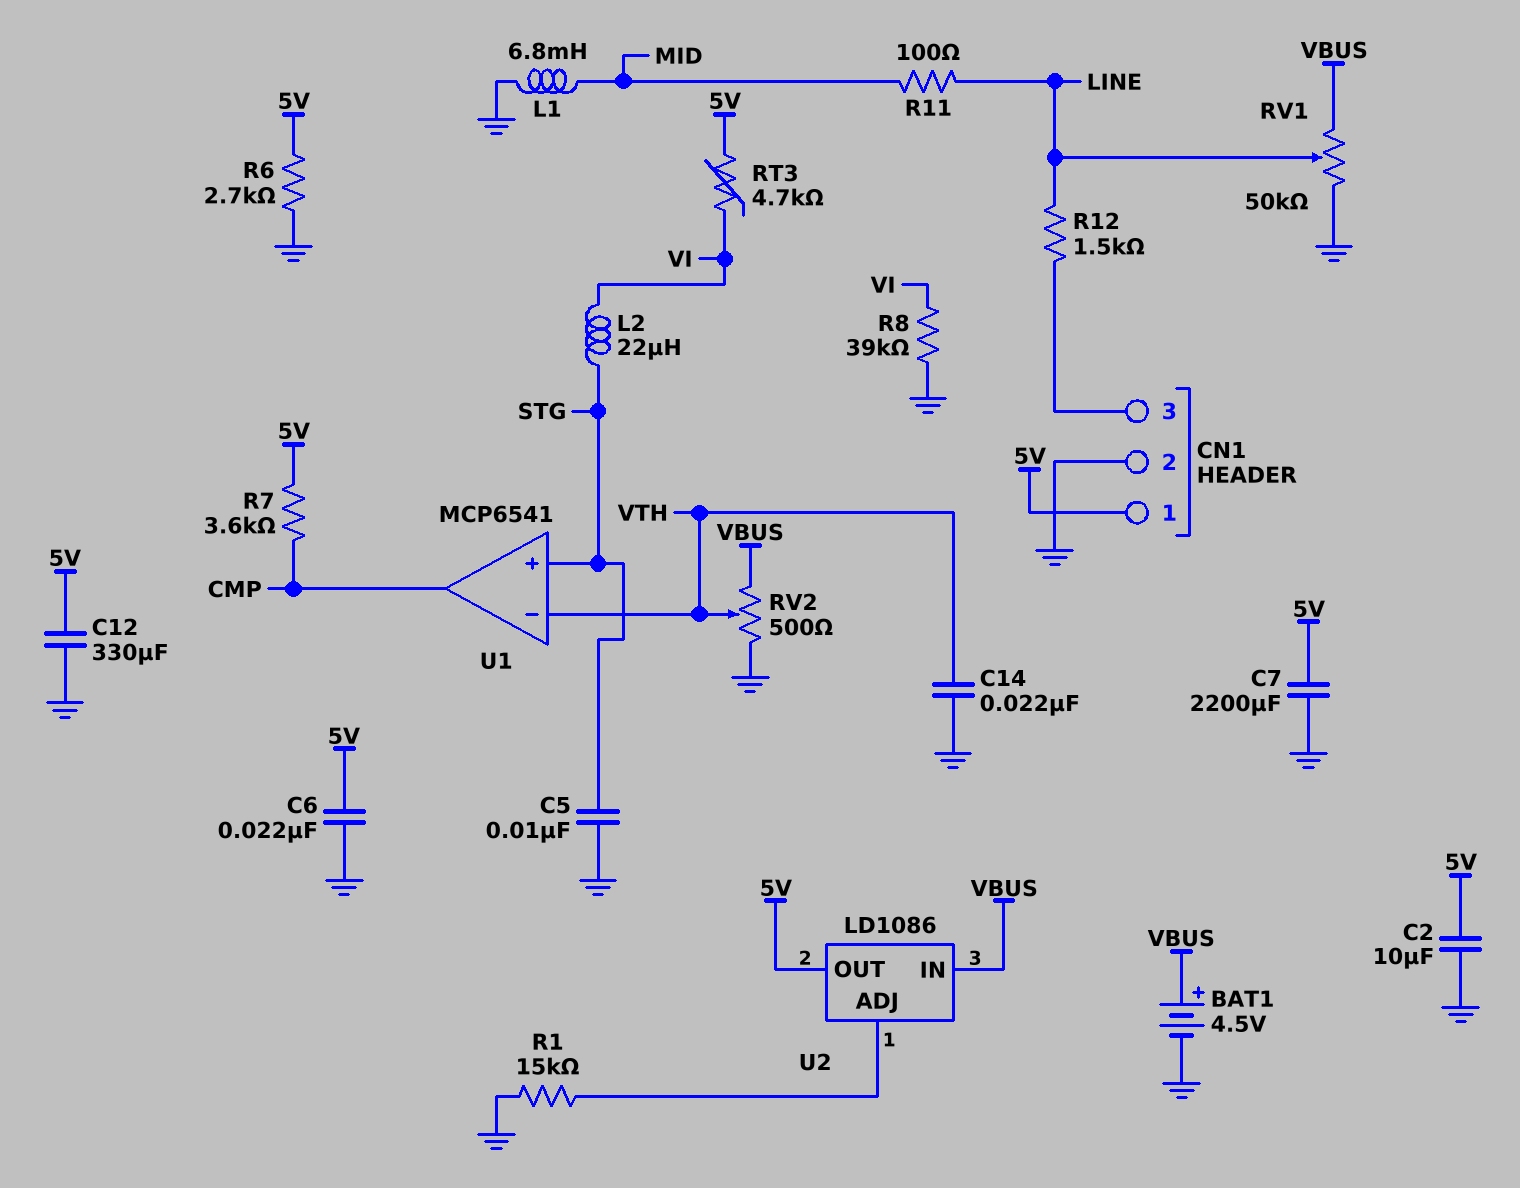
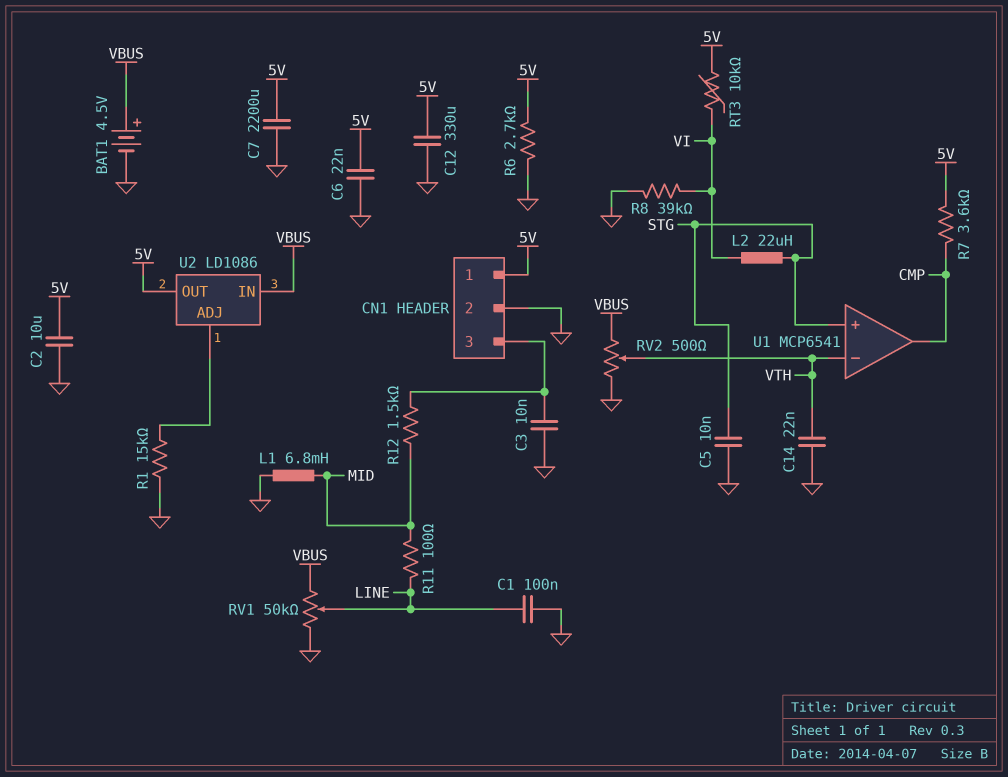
C1: none -> 100nF (GND, LINE)
C3: none -> 10nF (CN1/3, GND)
R12: 1.5k (CN1/3, LINE) -> 1.5k (CN1/3, MID)
RT3: 4.7k (5V, VI) -> 10k (5V, VI)

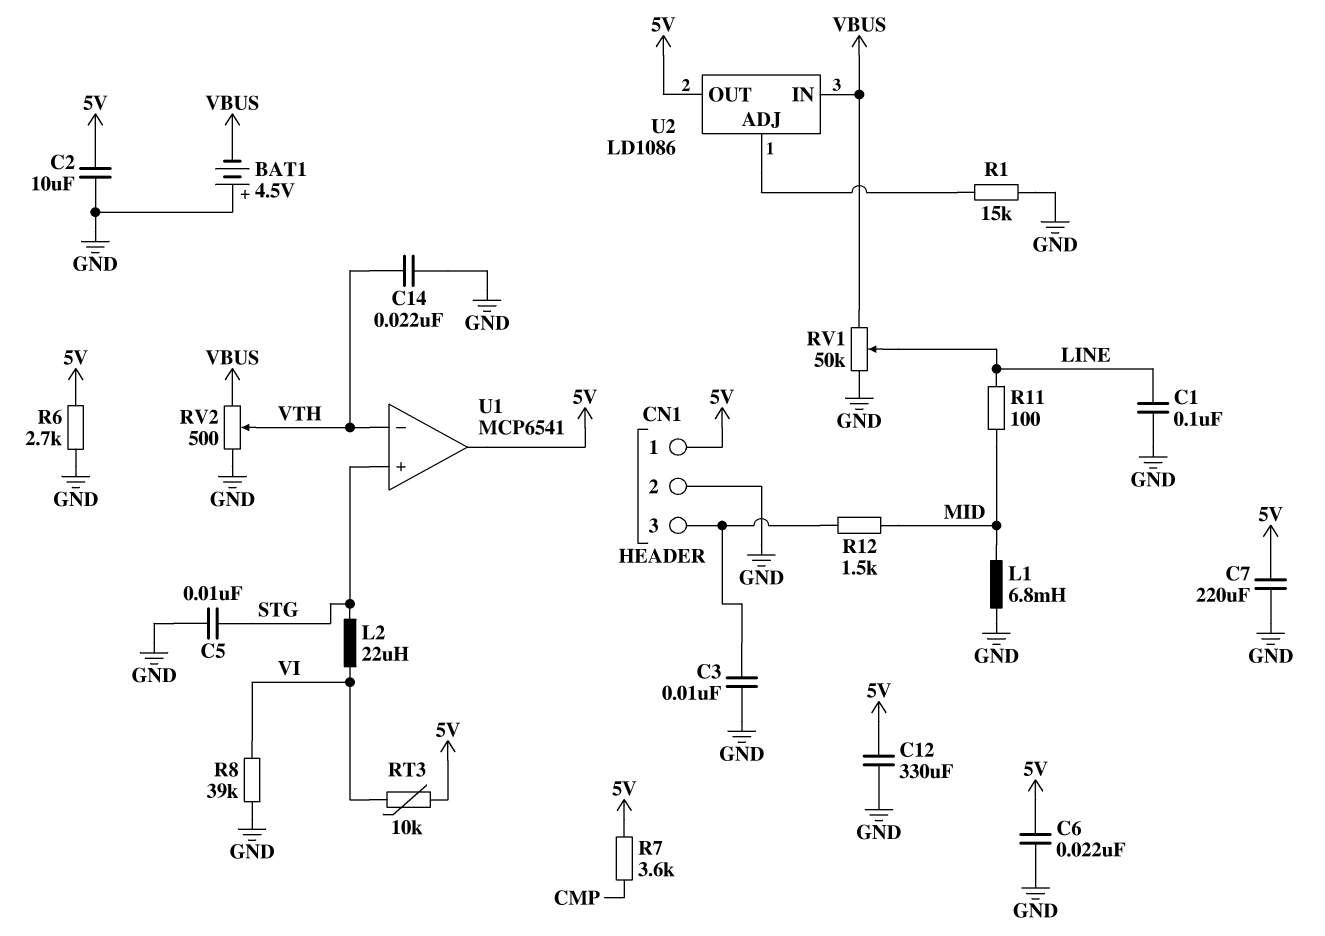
BAT1: 4.5V (plus VBUS, minus GND) -> 4.5V (plus GND, minus VBUS)
C7: 2200uF (5V, GND) -> 220uF (5V, GND)
U1 pin out: CMP -> 5V

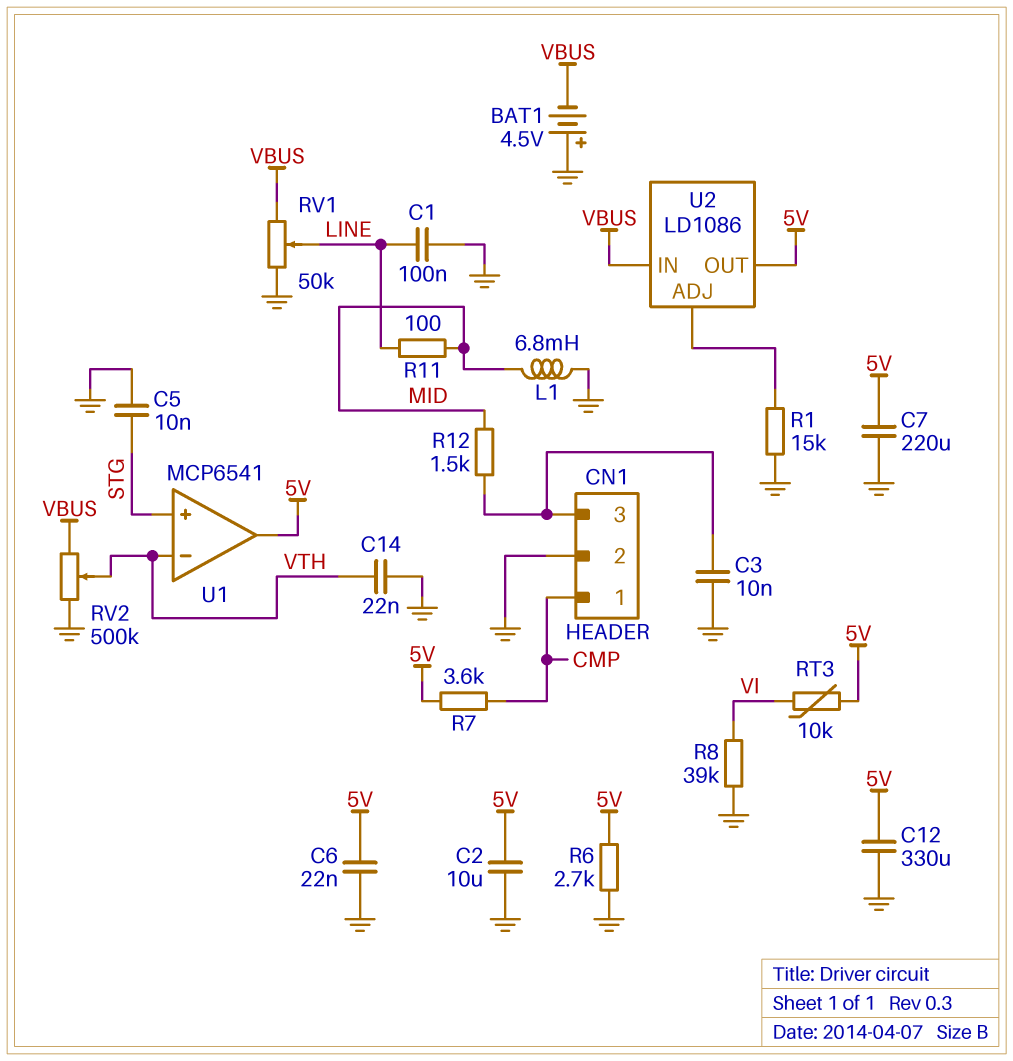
CN1 pin 1: 5V -> CMP
L2: 22uH (STG, VI) -> none
RV2: 500 (GND, VBUS, wiper VTH) -> 500k (GND, VBUS, wiper VTH)

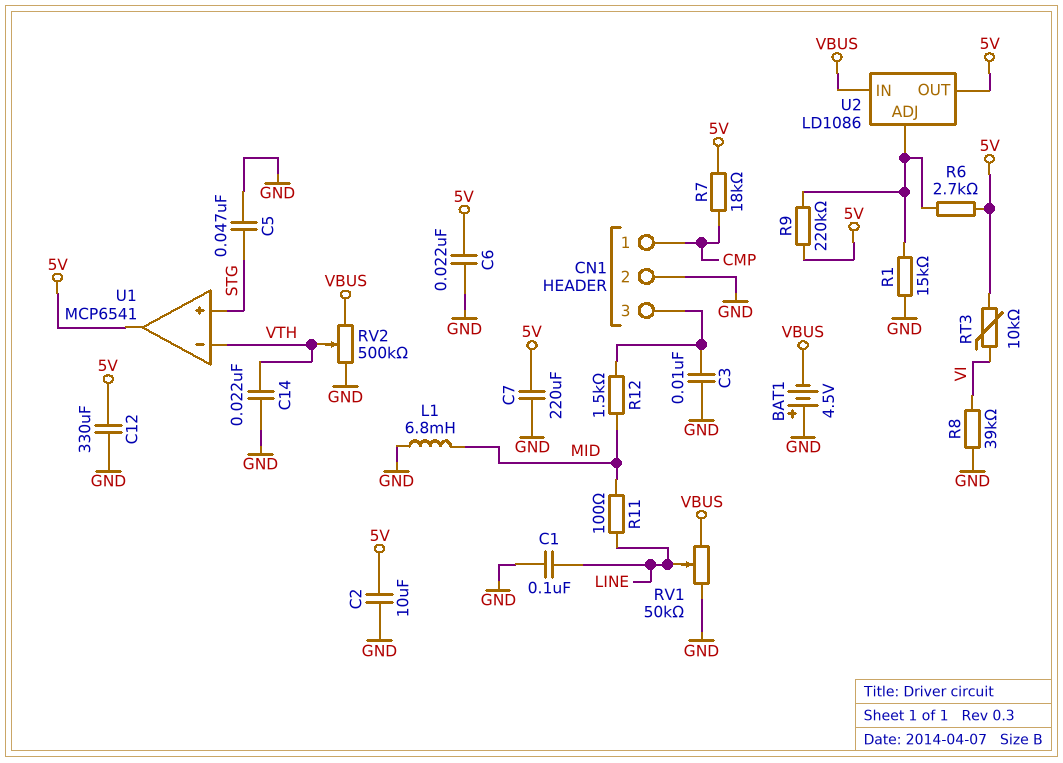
C5: 10nF (GND, STG) -> 47nF (GND, STG)
R6: 2.7k (5V, GND) -> 2.7k (5V, U2/ADJ)
R7: 3.6k (5V, CMP) -> 18k (5V, CMP)
R9: none -> 220k (5V, U2/ADJ)

